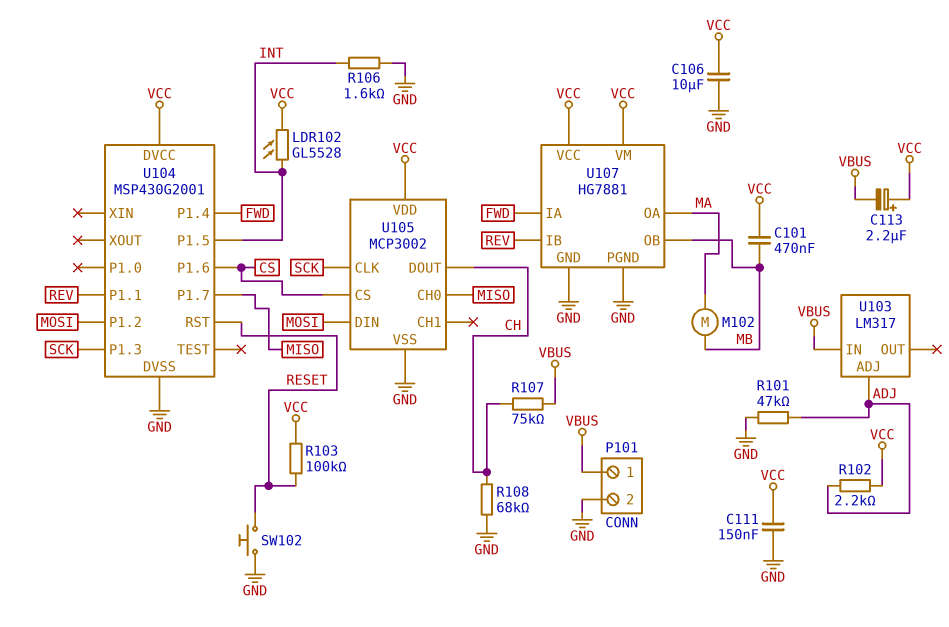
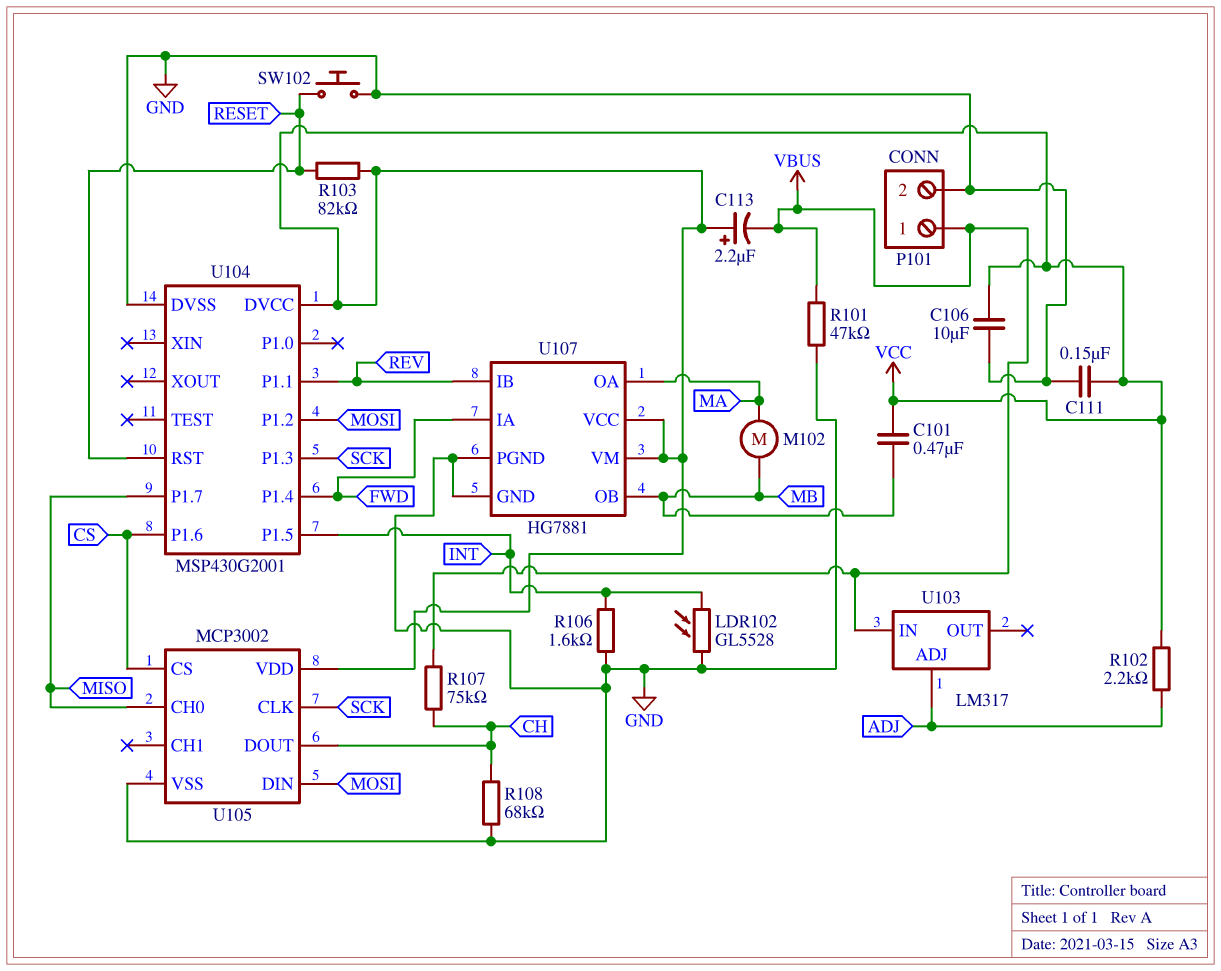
LDR102: GL5528 (INT, VCC) -> GL5528 (GND, INT)
R101: 47k (ADJ, GND) -> 47k (GND, VBUS)
R103: 100k (RESET, VCC) -> 82k (RESET, VCC)

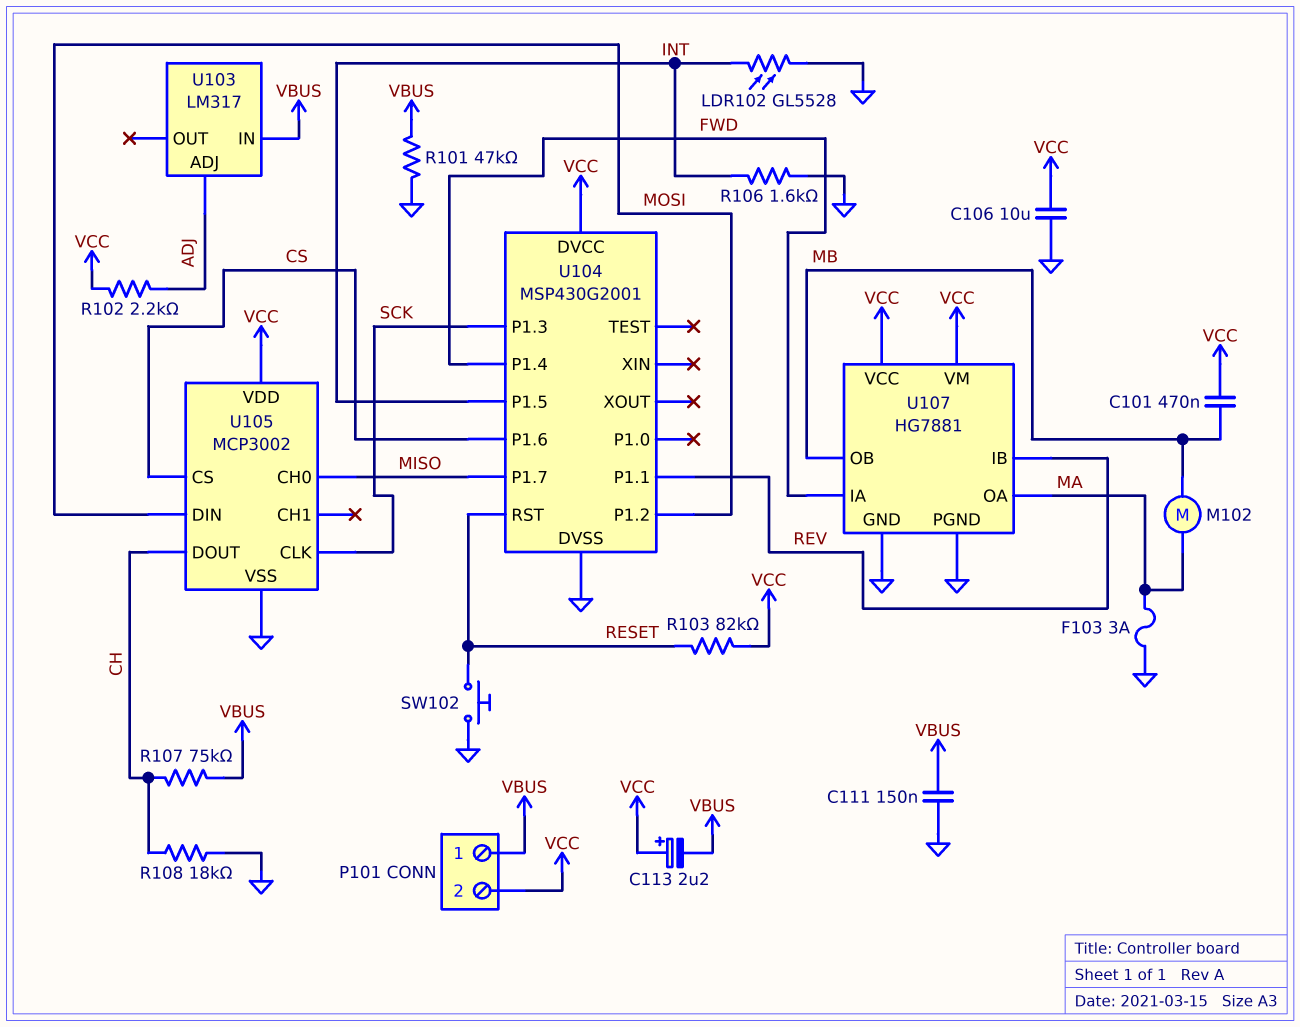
C111: 150nF (GND, VCC) -> 150nF (GND, VBUS)
F103: none -> 3A (GND, MA)
P101 pin 2: GND -> VCC
R108: 68k (CH, GND) -> 18k (CH, GND)

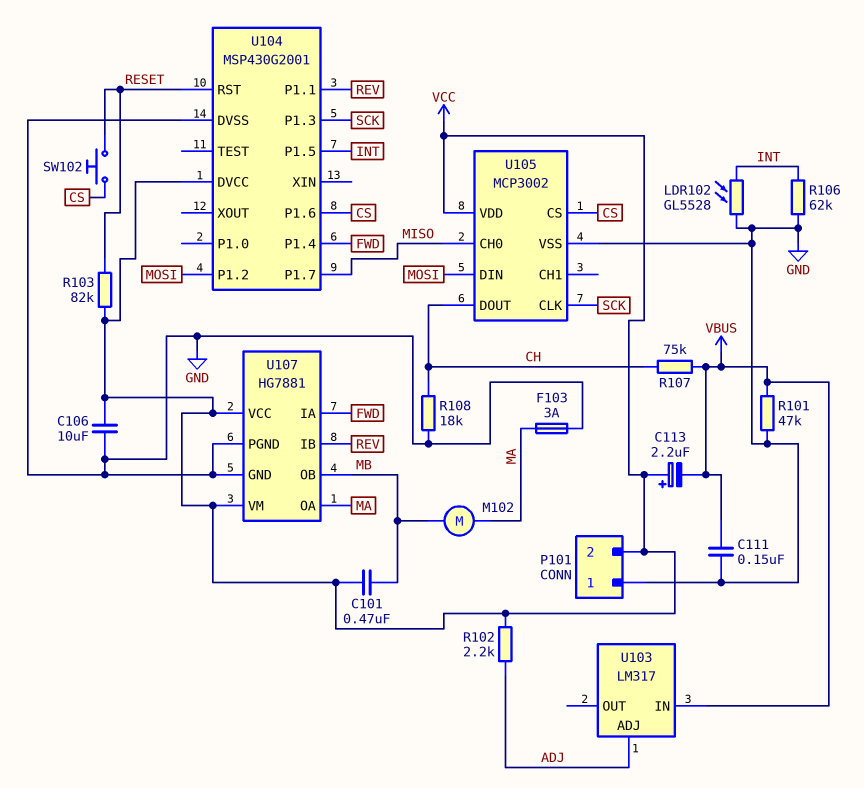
P101 pin 1: VBUS -> GND
R106: 1.6k (GND, INT) -> 62k (GND, INT)
SW102: button (GND, RESET) -> button (CS, RESET)

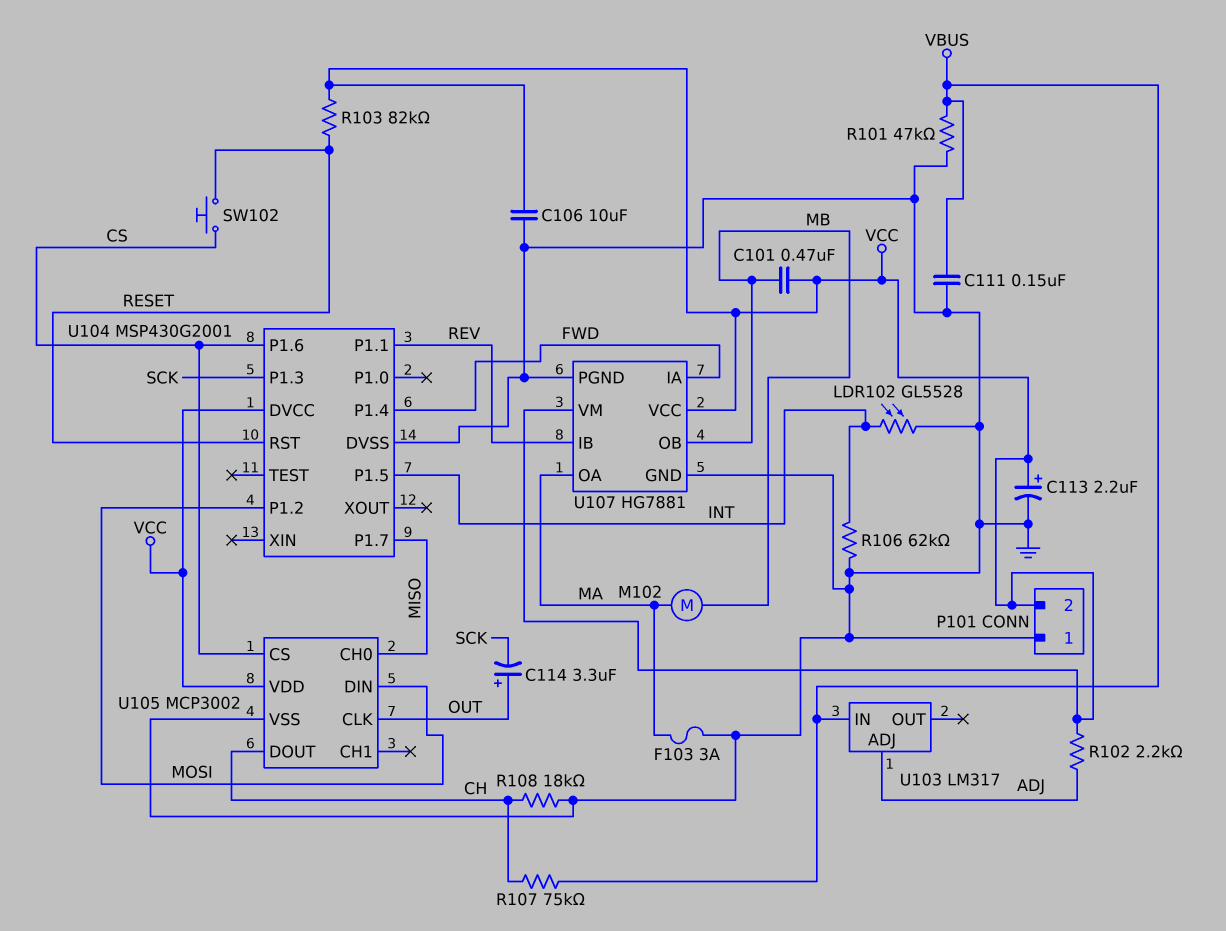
C113: 2.2uF (plus VCC, minus VBUS) -> 2.2uF (plus VCC, minus GND)
C114: none -> 3.3uF (plus OUT, minus SCK)
U105 pin CLK: SCK -> OUT

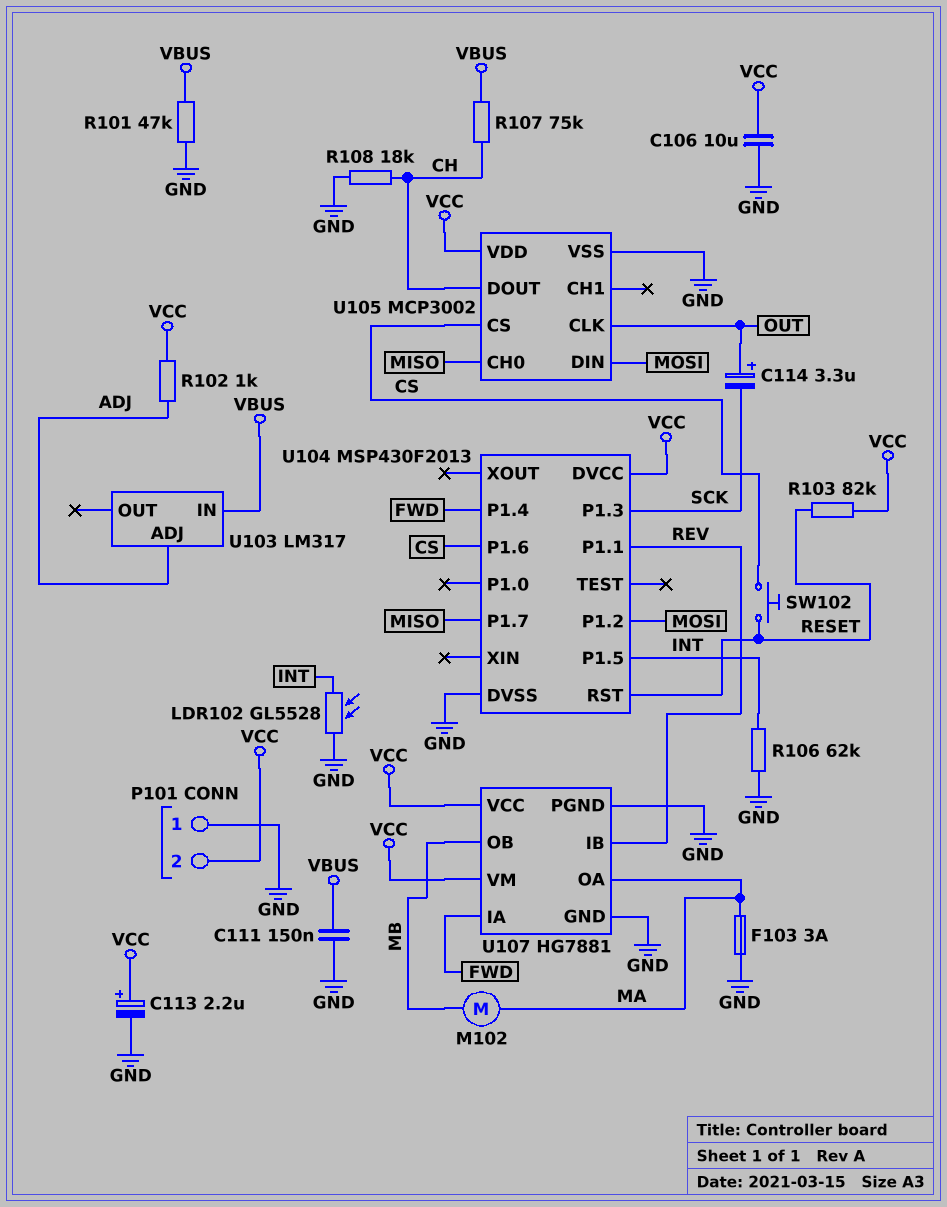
C101: 470nF (MB, VCC) -> none
R102: 2.2k (ADJ, VCC) -> 1k (ADJ, VCC)
U104: MSP430G2001 -> MSP430F2013

